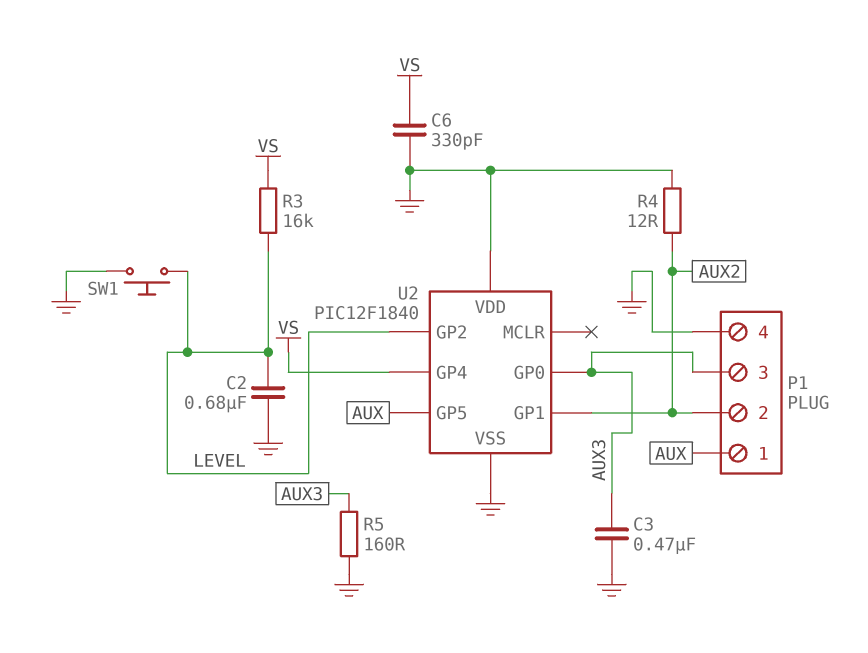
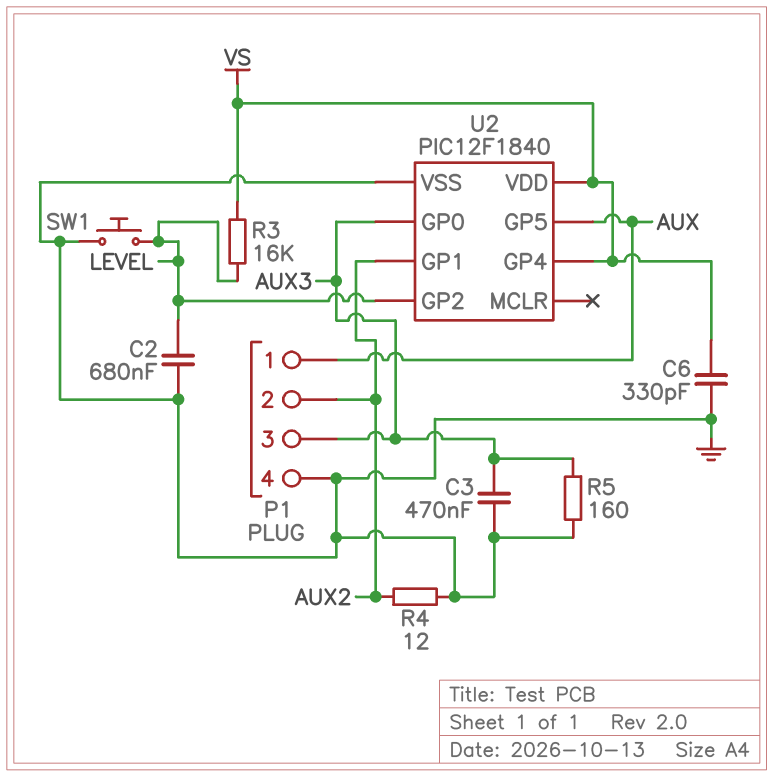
U2 pin VDD: GND -> VS

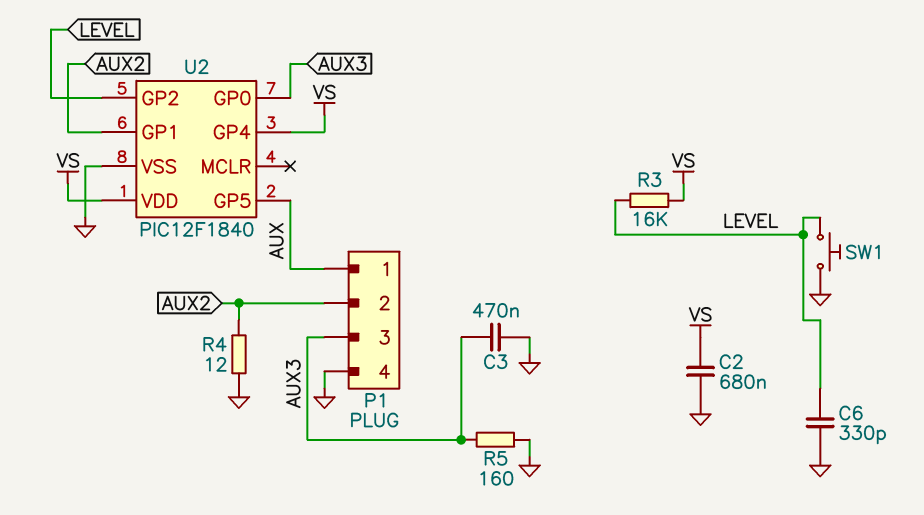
C2: 680nF (GND, LEVEL) -> 680nF (GND, VS)
C6: 330pF (GND, VS) -> 330pF (GND, LEVEL)

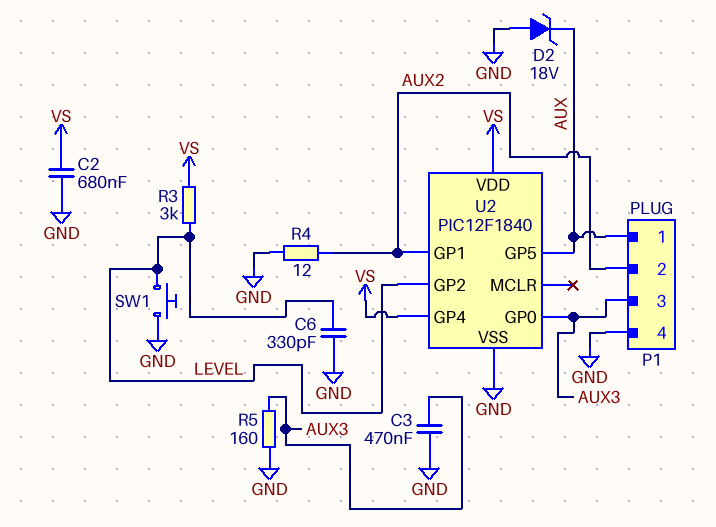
D2: none -> zener 18V (A GND, K AUX)
R3: 16k (LEVEL, VS) -> 3k (LEVEL, VS)

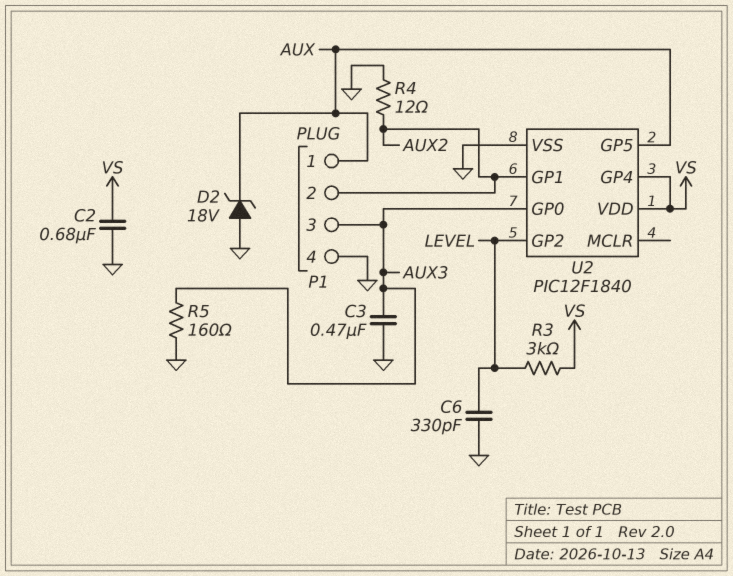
SW1: button (GND, LEVEL) -> none

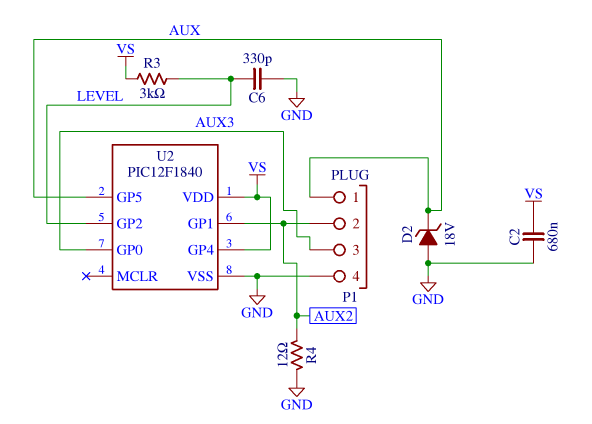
C3: 470nF (AUX3, GND) -> none
R5: 160 (AUX3, GND) -> none

